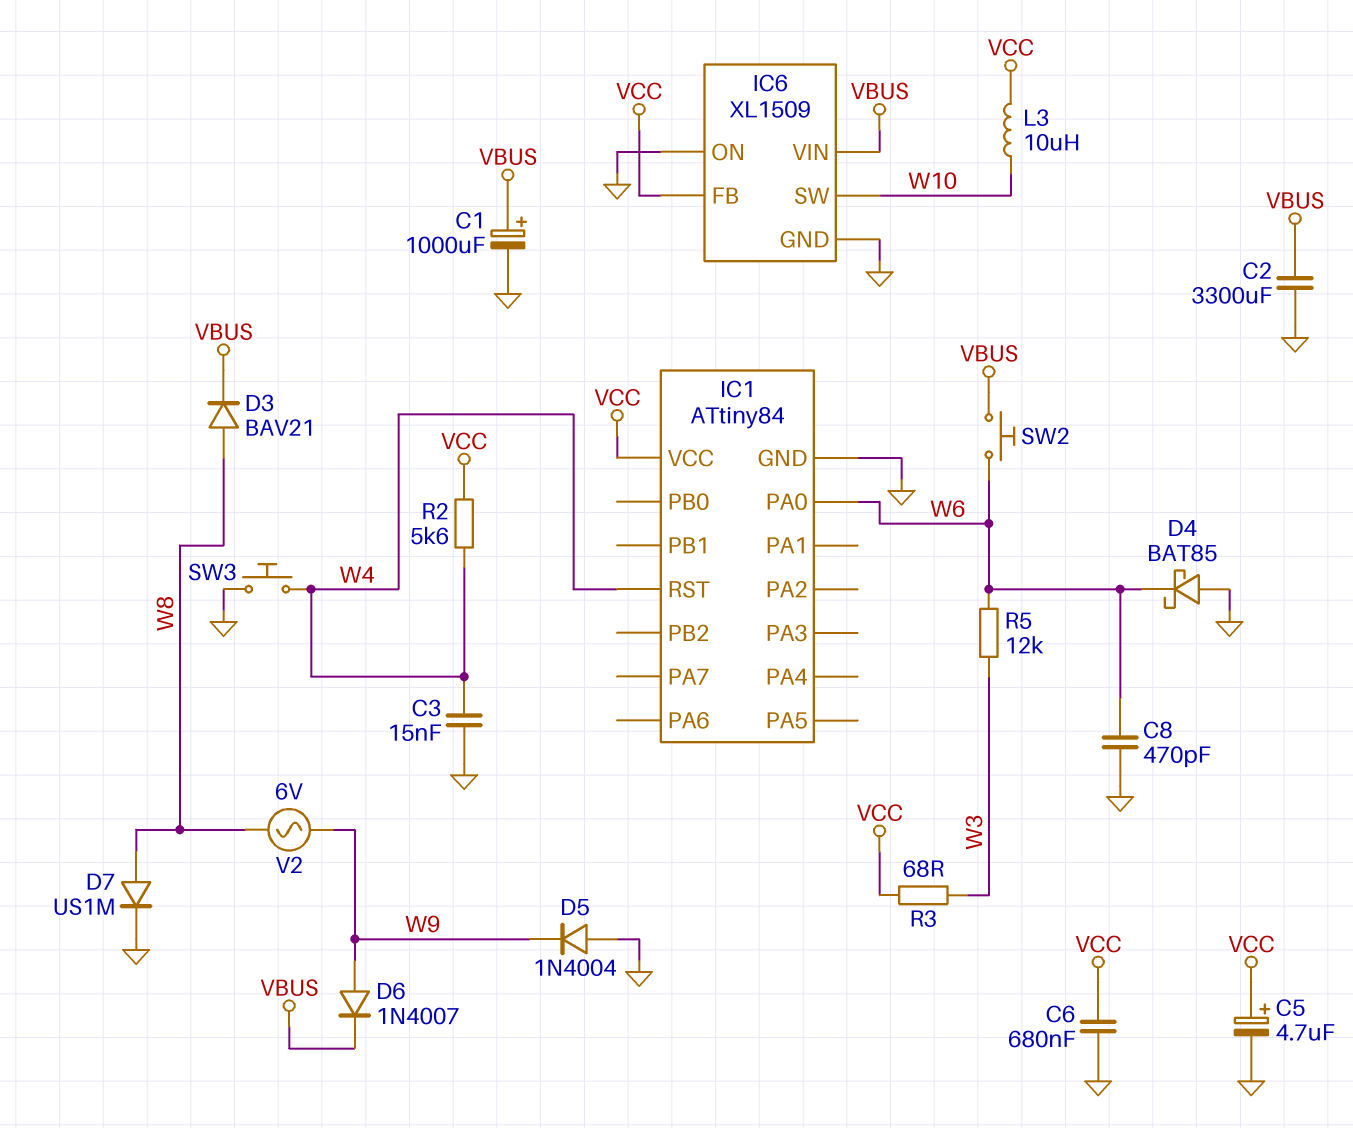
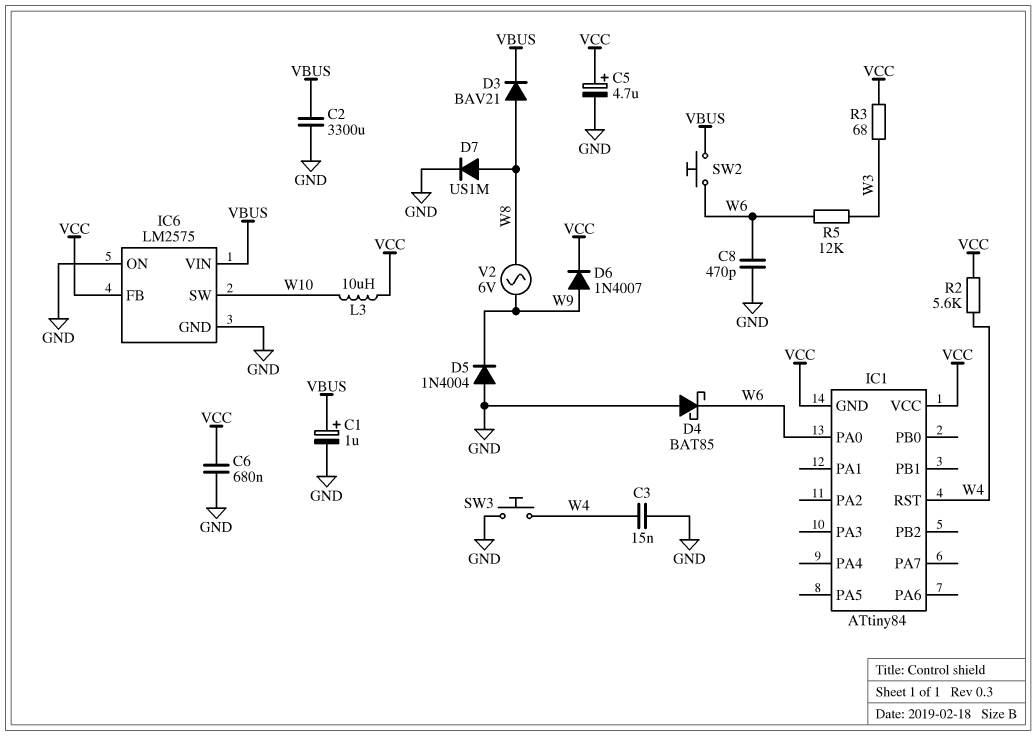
C1: 1000uF (plus VBUS, minus GND) -> 1uF (plus VBUS, minus GND)
D6: diode 1N4007 (A W9, K VBUS) -> diode 1N4007 (A W9, K VCC)
IC1 pin GND: GND -> VCC
IC6: XL1509 -> LM2575

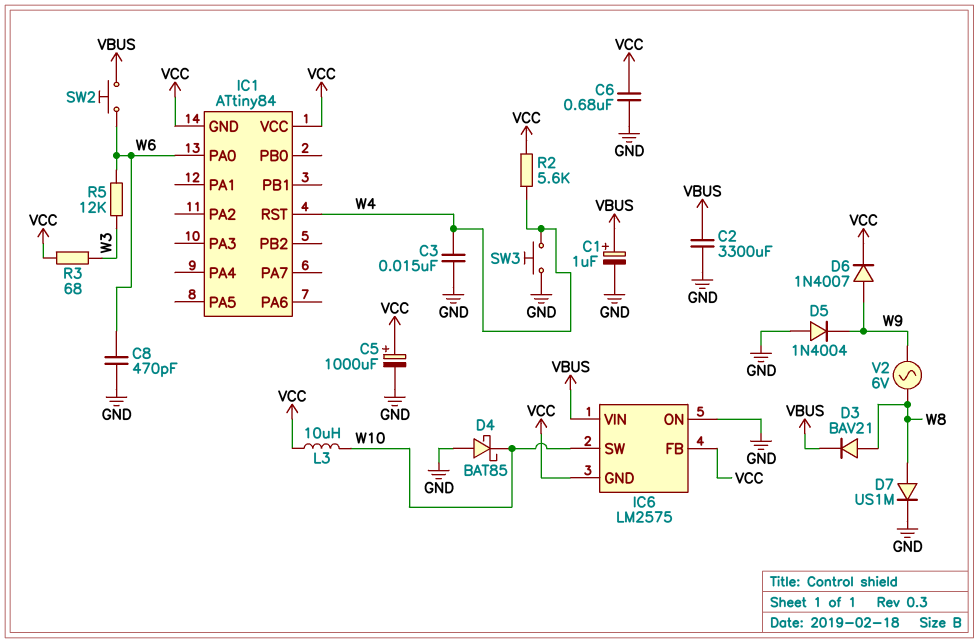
C5: 4.7uF (plus VCC, minus GND) -> 1000uF (plus VCC, minus GND)
D4: schottky BAT85 (A GND, K W6) -> schottky BAT85 (A GND, K W10)
IC6 pin GND: GND -> VCC

